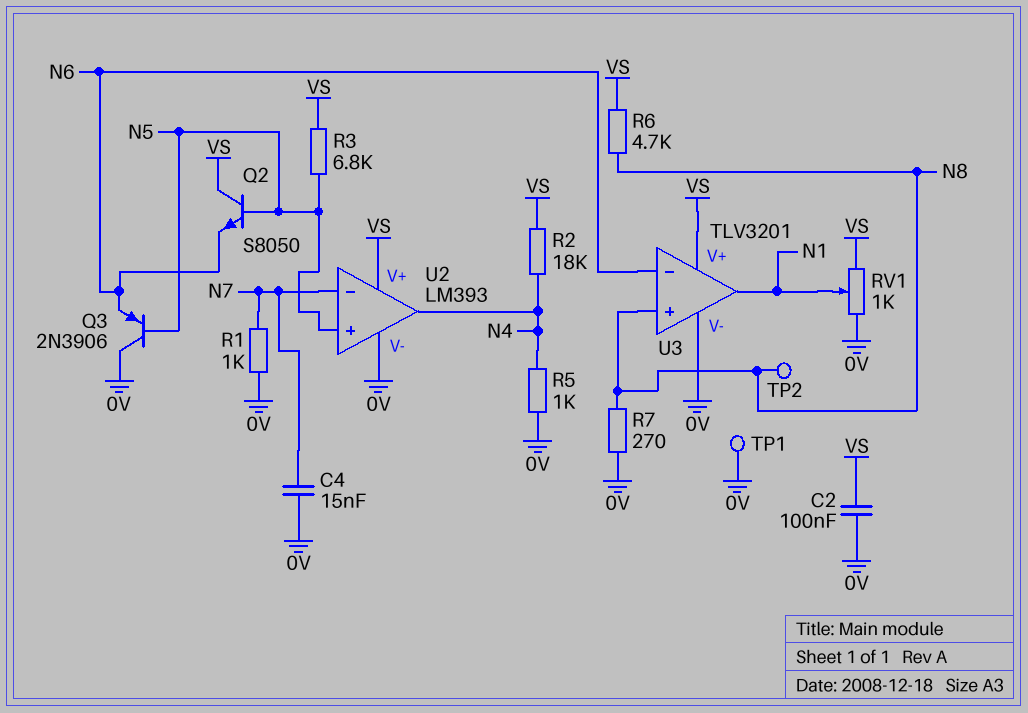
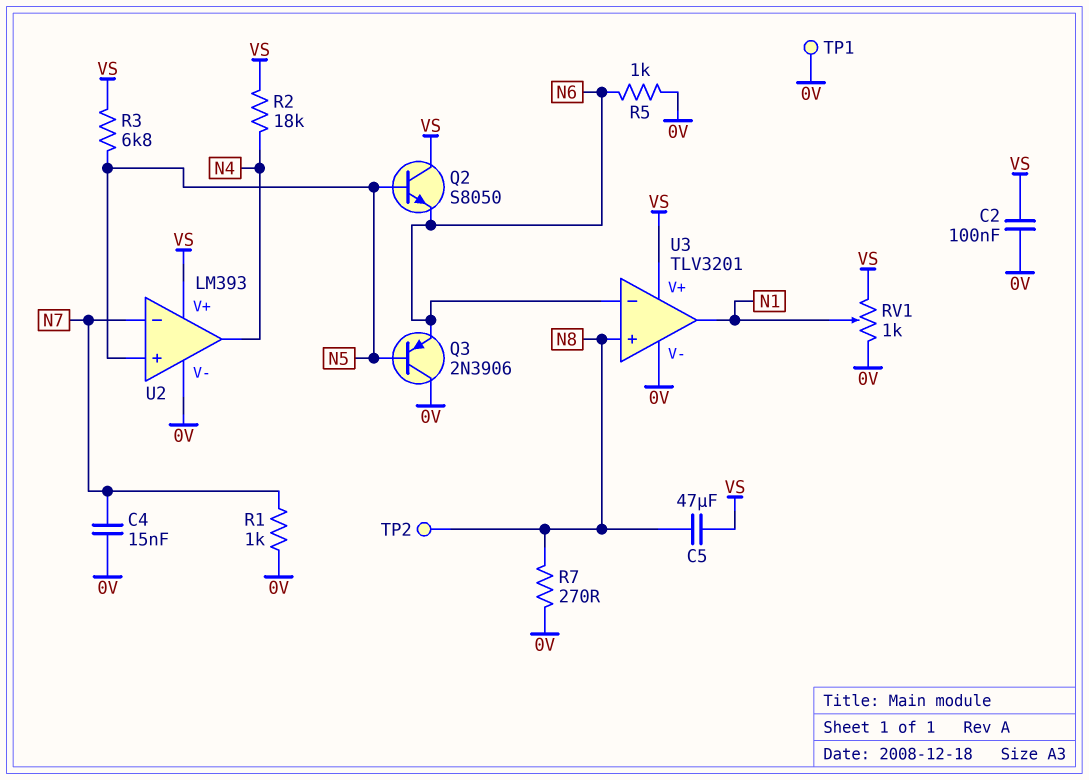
C5: none -> 47uF (N8, VS)
R5: 1k (0V, N4) -> 1k (0V, N6)
R6: 4.7k (N8, VS) -> none

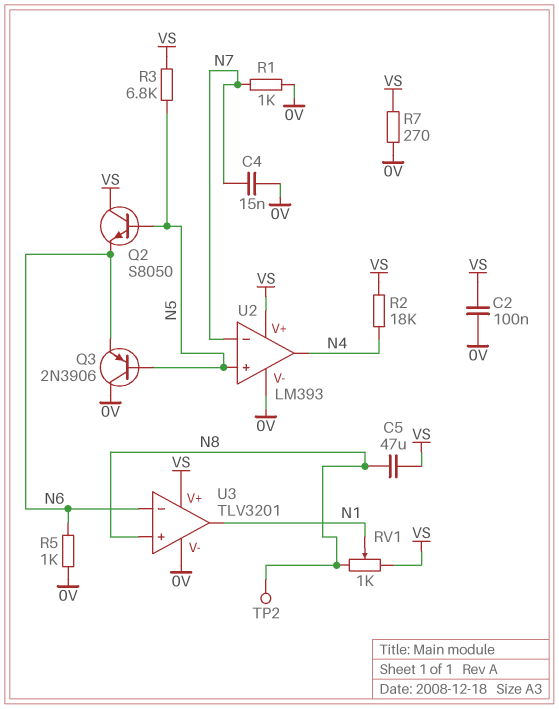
R7: 270 (0V, N8) -> 270 (0V, VS)
RV1: 1k (0V, VS, wiper N1) -> 1k (N8, VS, wiper N1)
TP1: test point (0V) -> none

